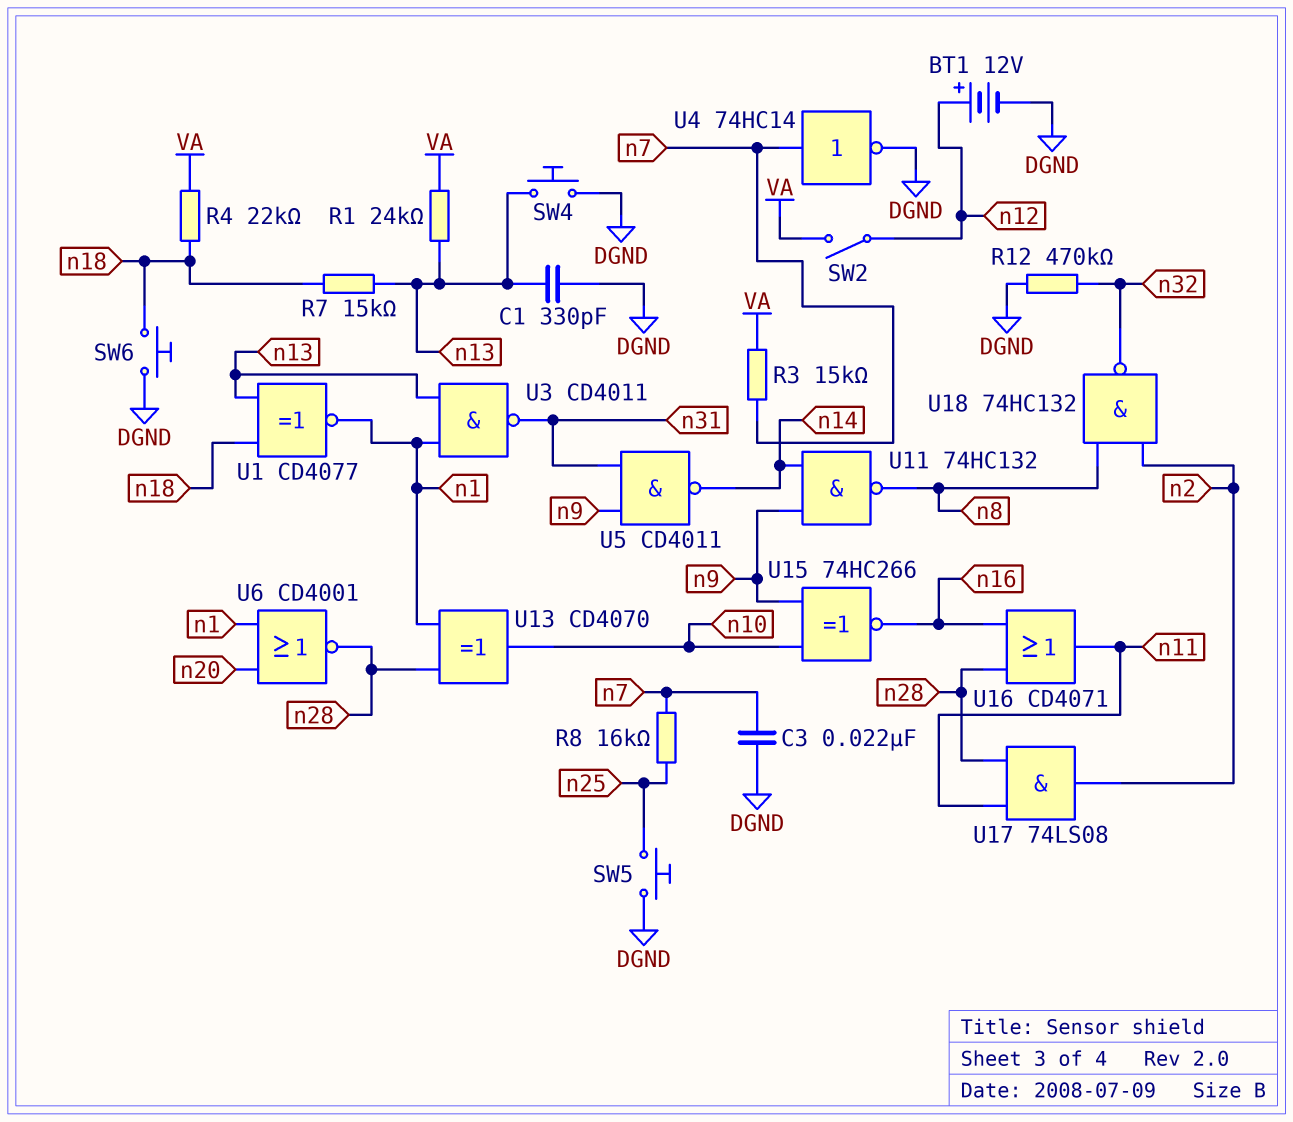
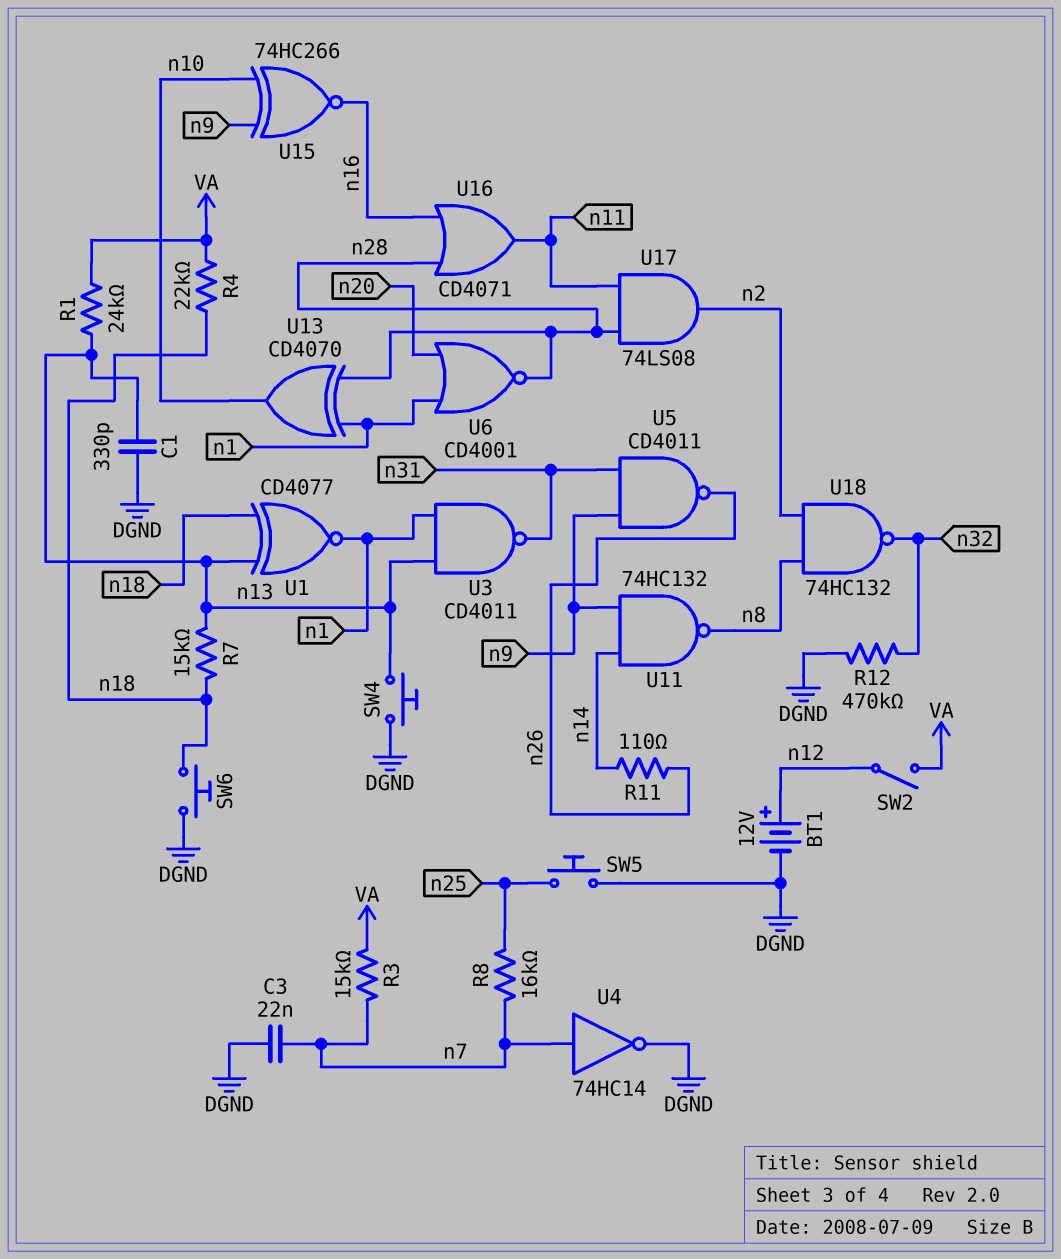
R11: none -> 110 (n14, n26)
U5: NAND CD4011 (in n9, in n31, out n14) -> NAND CD4011 (in n9, in n31, out n26)

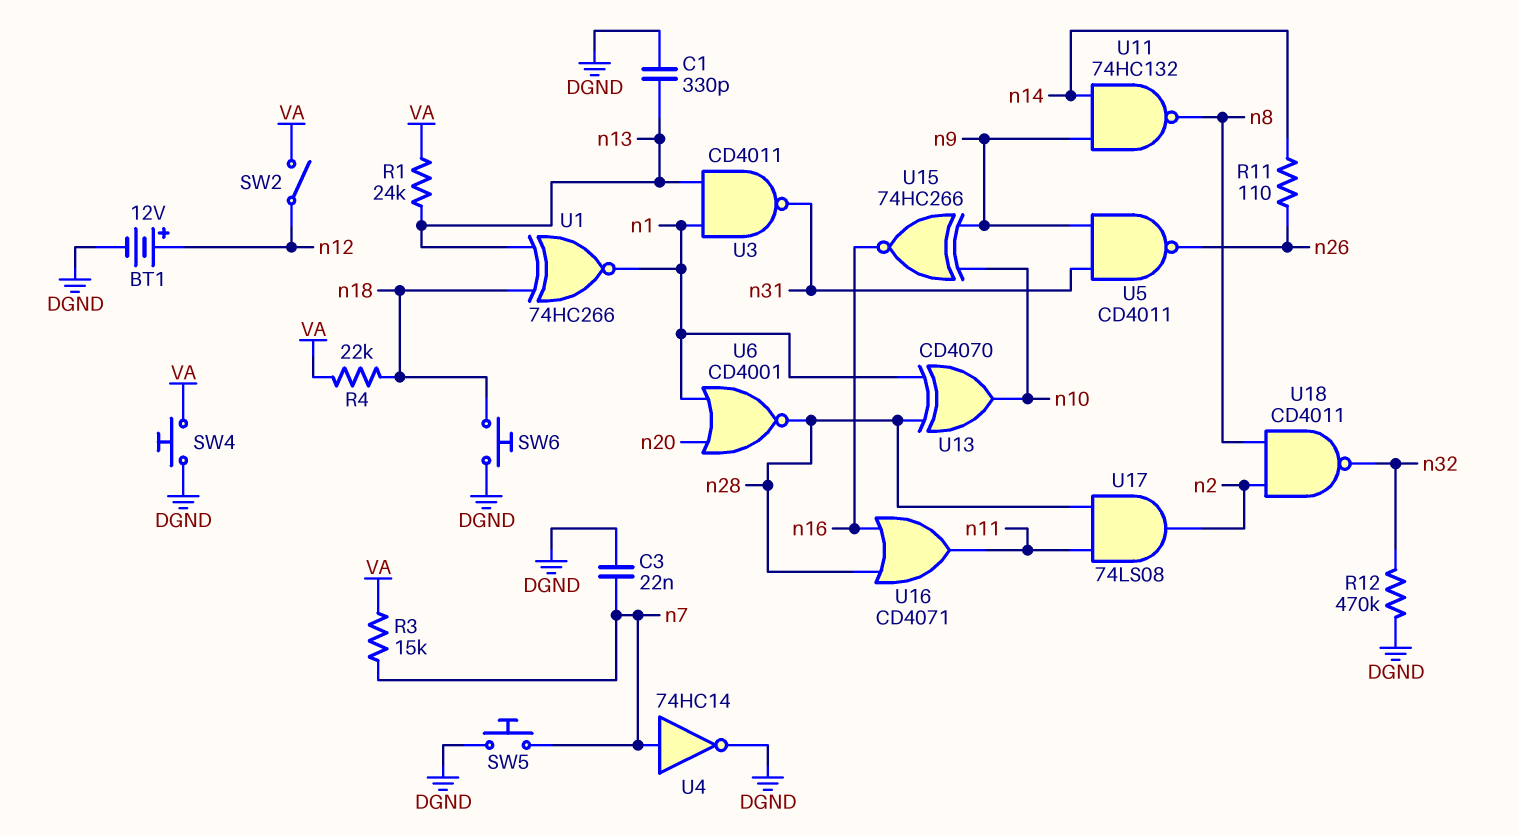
R7: 15k (n13, n18) -> none
R8: 16k (n7, n25) -> none
SW4: button (DGND, n13) -> button (DGND, VA)
SW5: button (DGND, n25) -> button (DGND, n7)
U1: XNOR CD4077 (in n13, in n18, out n1) -> XNOR 74HC266 (in n13, in n18, out n1)
U18: NAND 74HC132 (in n2, in n8, out n32) -> NAND CD4011 (in n2, in n8, out n32)

